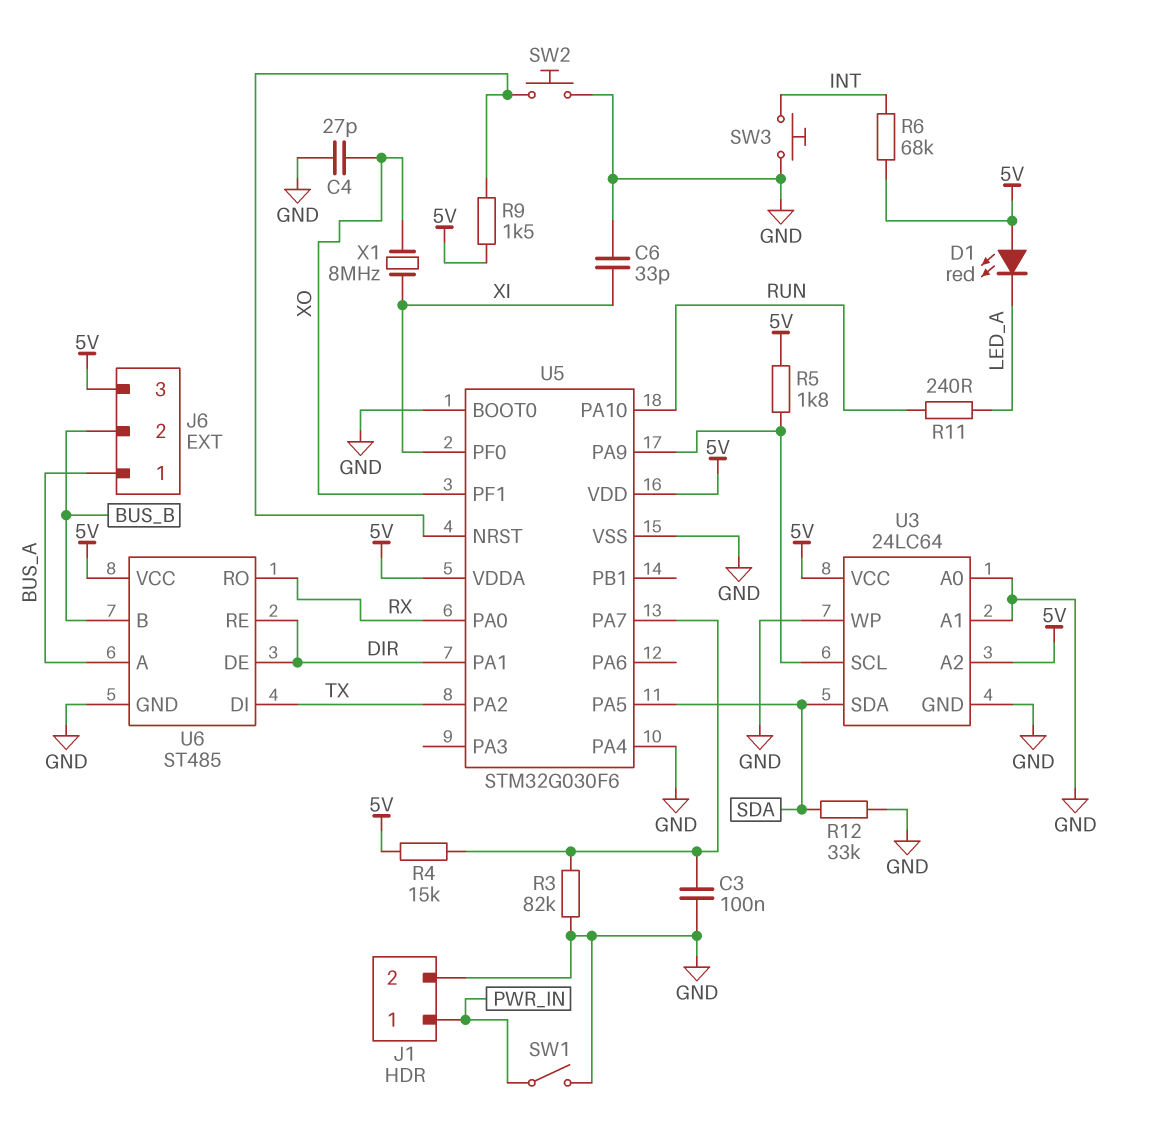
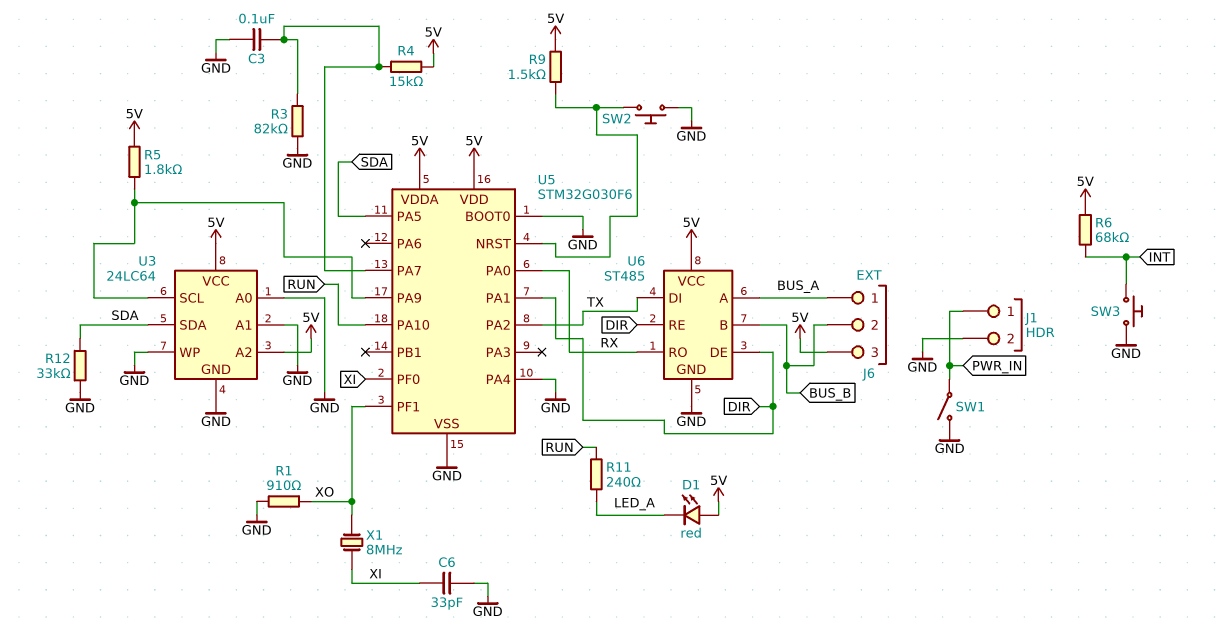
C4: 27pF (GND, XO) -> none
R1: none -> 910 (GND, XO)

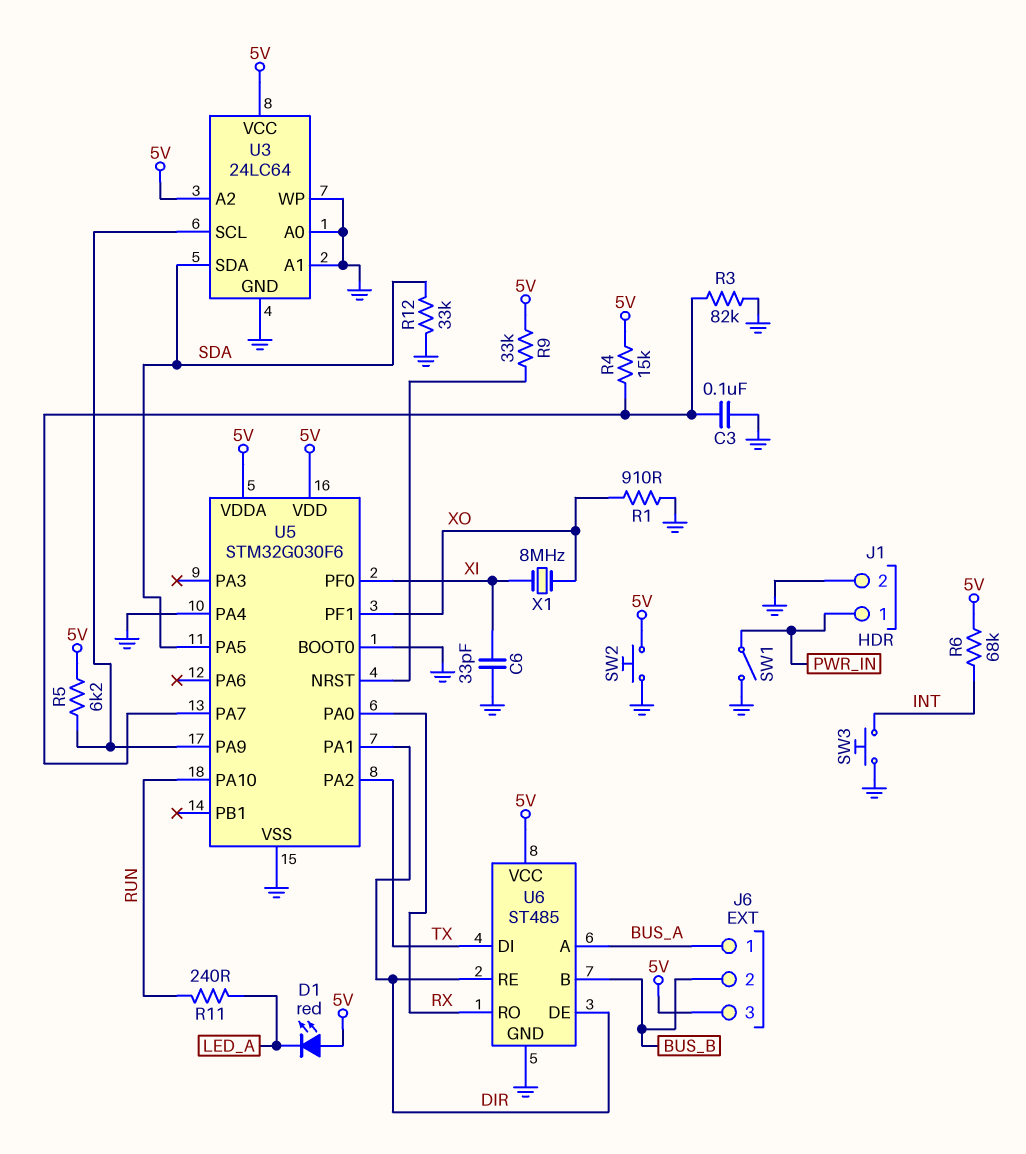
R5: 1.8k (5V, U3/SCL) -> 6.2k (5V, U3/SCL)
R9: 1.5k (5V, U5/NRST) -> 33k (5V, U5/NRST)
SW2: button (GND, U5/NRST) -> button (5V, GND)

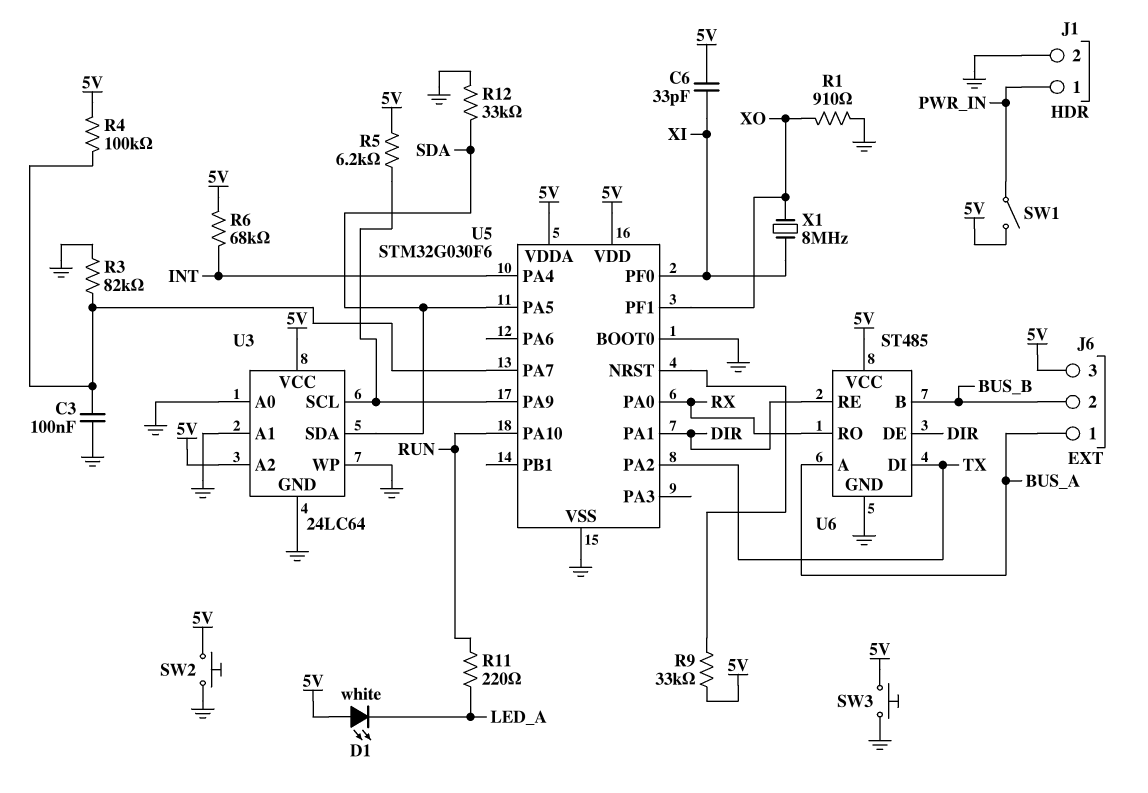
C6: 33pF (GND, XI) -> 33pF (5V, XI)
D1: LED red (A 5V, K LED_A) -> LED white (A 5V, K LED_A)
R4: 15k (5V, U5/PA7) -> 100k (5V, U5/PA7)
R11: 240 (LED_A, RUN) -> 220 (LED_A, RUN)
SW1: switch (GND, PWR_IN) -> switch (5V, PWR_IN)
SW3: button (GND, INT) -> button (5V, GND)
U5 pin PA4: GND -> INT

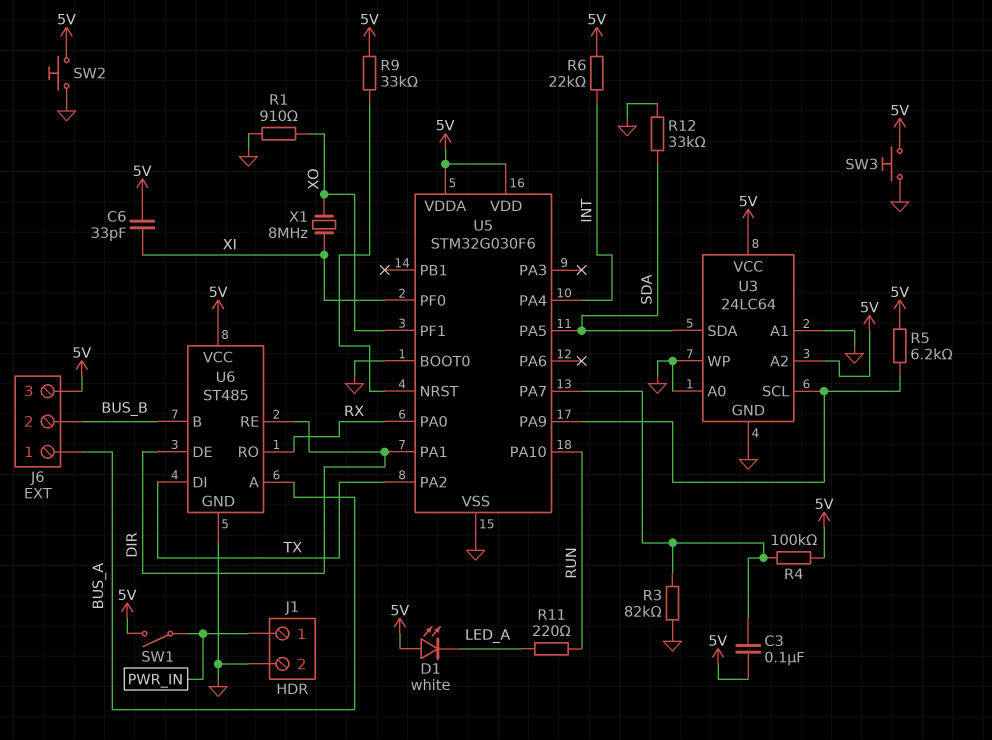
C3: 100nF (GND, U5/PA7) -> 100nF (5V, U5/PA7)
R6: 68k (5V, INT) -> 22k (5V, INT)

